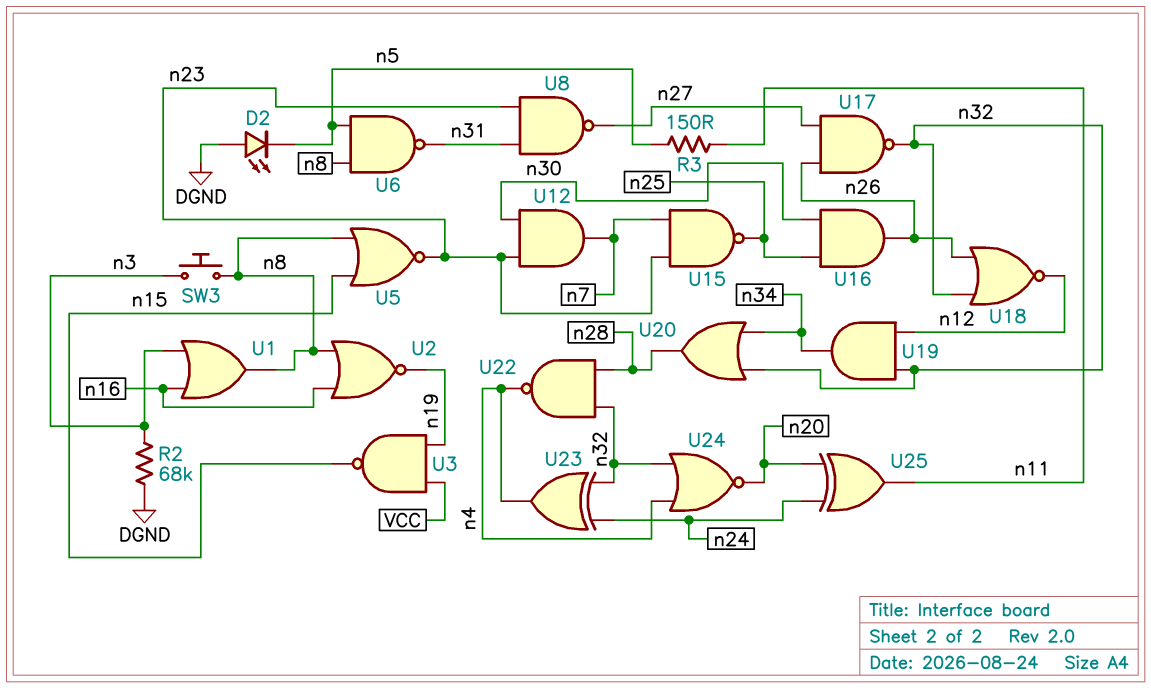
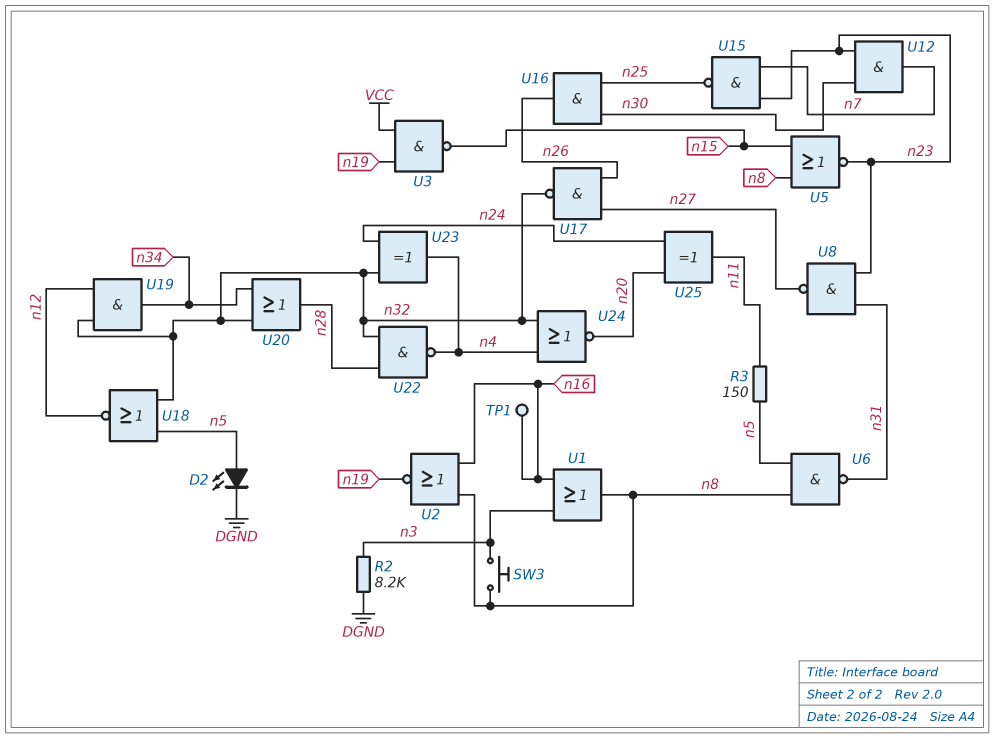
D2: LED (A DGND, K n5) -> LED (A n5, K DGND)
R2: 68k (DGND, n3) -> 8.2k (DGND, n3)
TP1: none -> test point (n16)
U18: NOR (in n26, in n32, out n12) -> NOR (in n5, in n32, out n12)

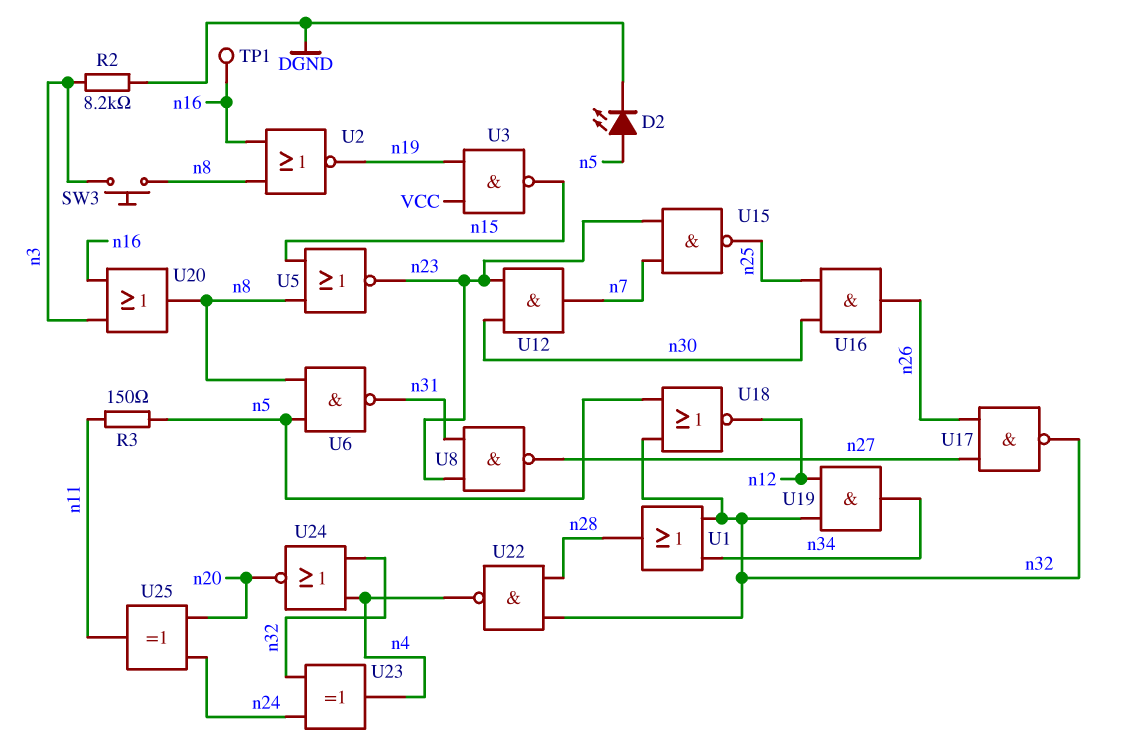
U1: OR (in n3, in n16, out n8) -> OR (in n32, in n34, out n28)
U20: OR (in n32, in n34, out n28) -> OR (in n3, in n16, out n8)

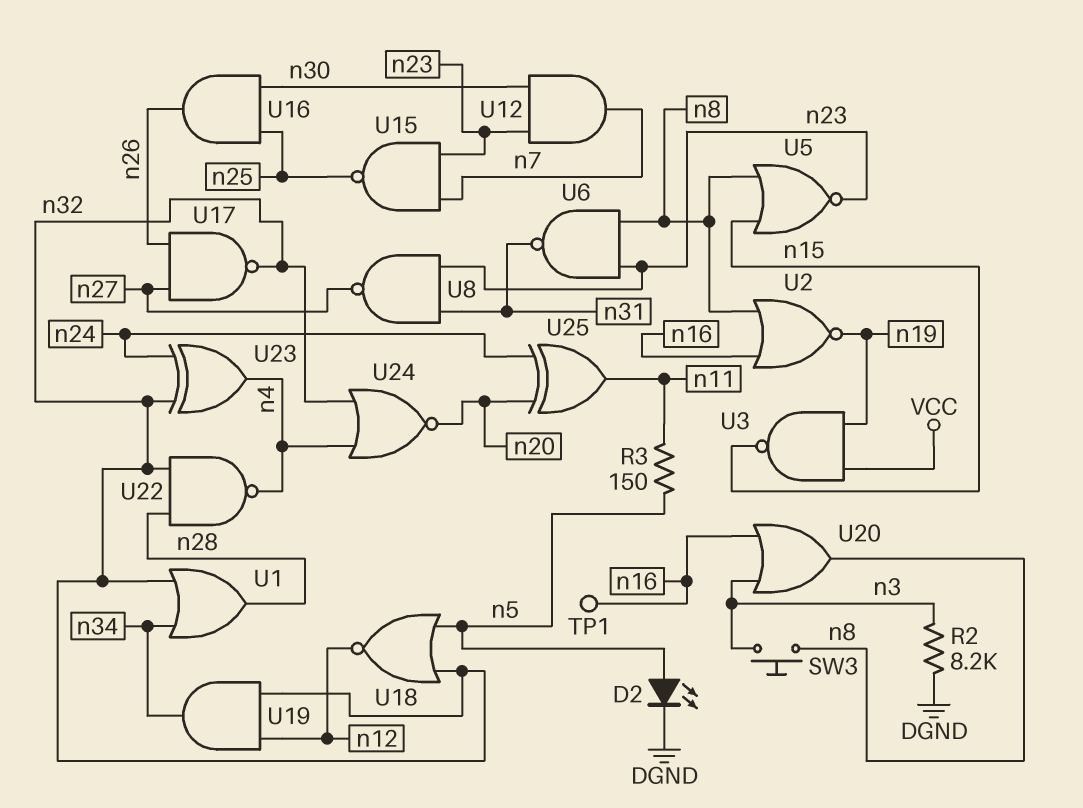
U6: NAND (in n5, in n8, out n31) -> NAND (in n8, in n23, out n31)

